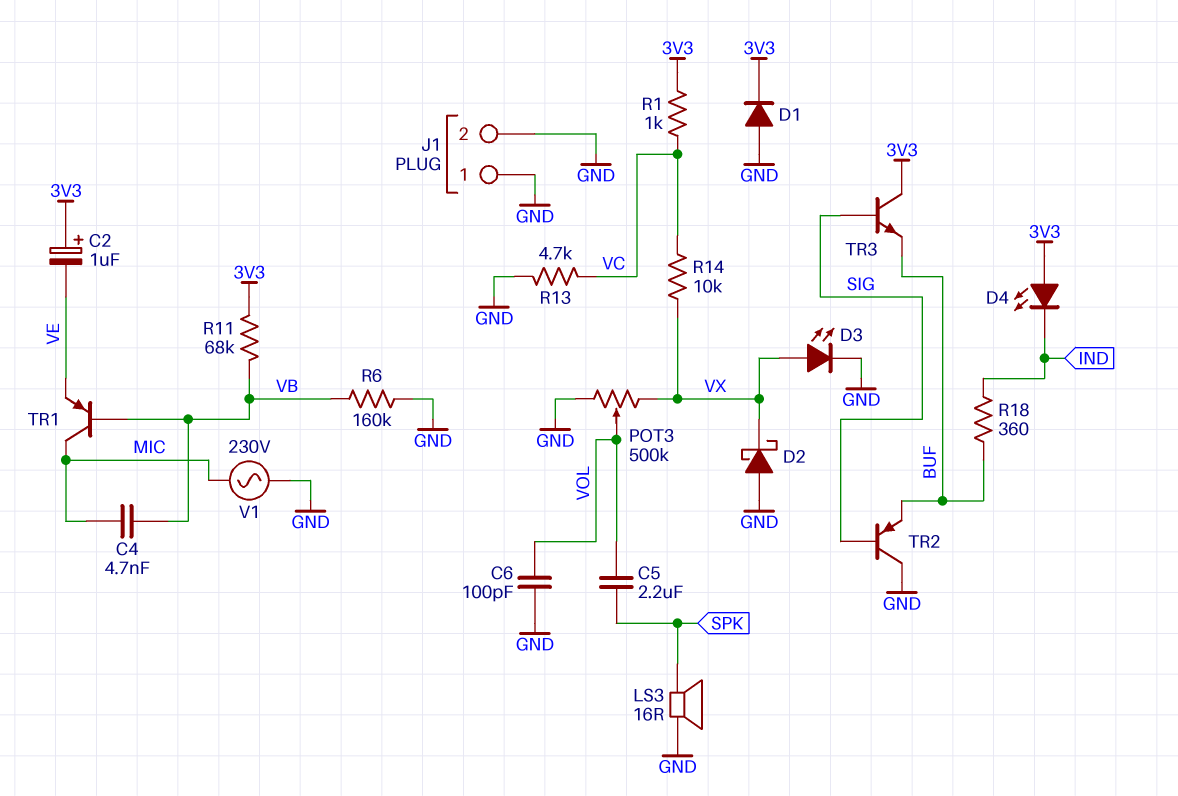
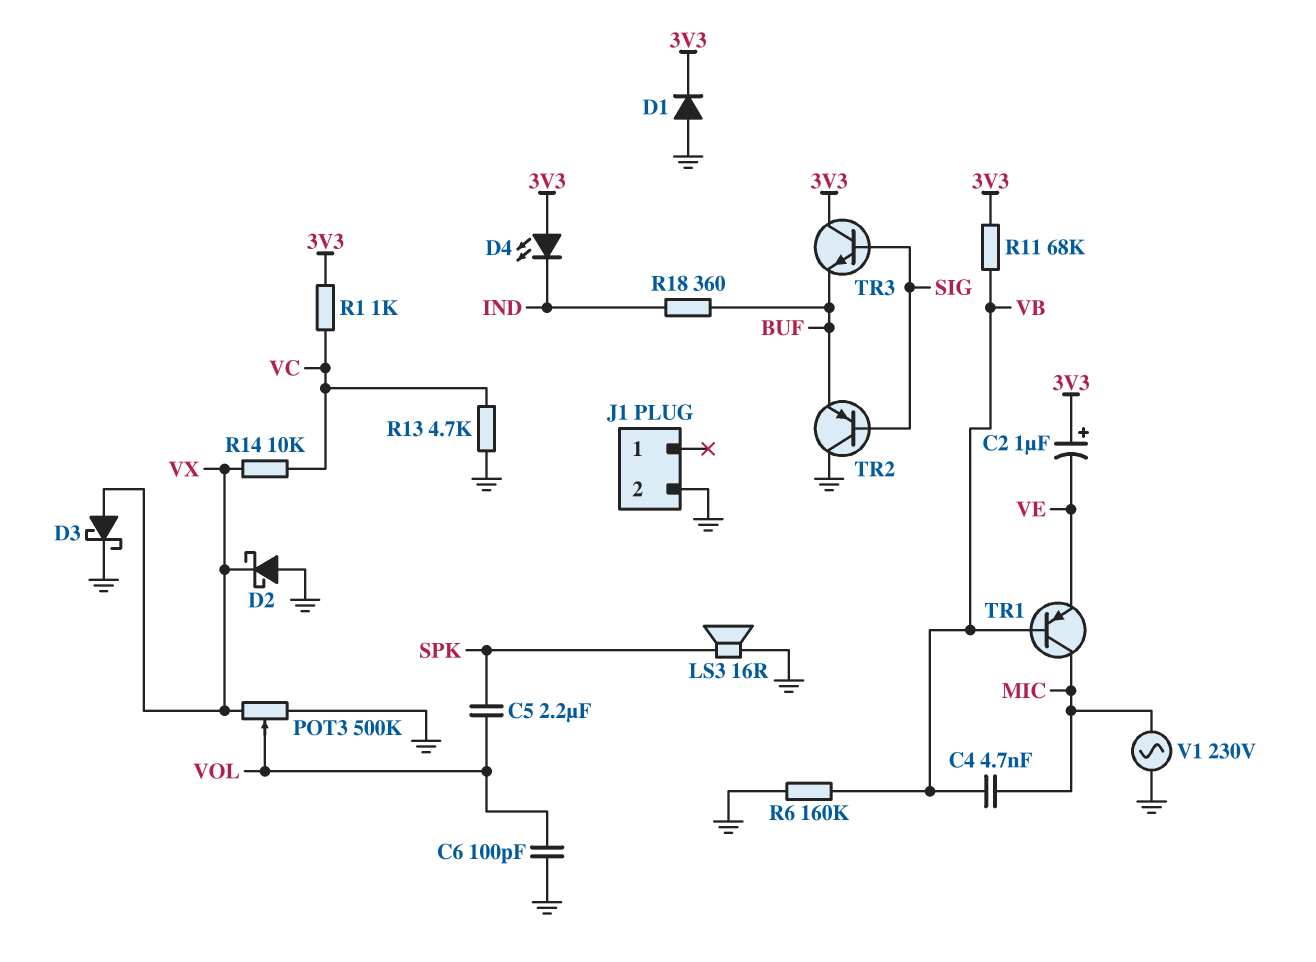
D3: LED (A VX, K GND) -> schottky (A VX, K GND)
J1 pin 1: GND -> none

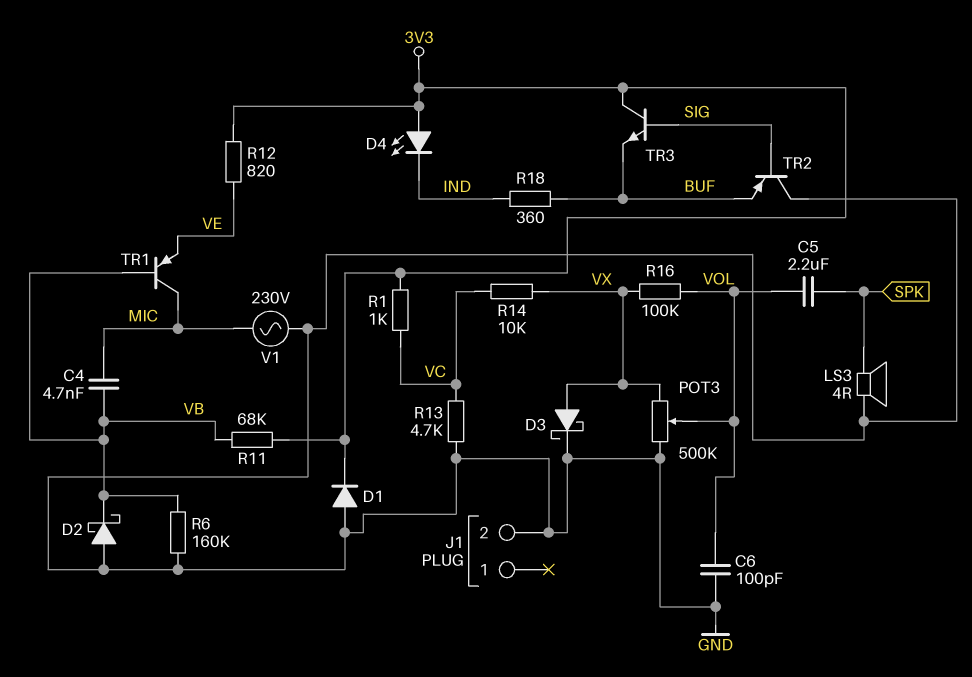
C2: 1uF (plus 3V3, minus VE) -> none
D2: schottky (A GND, K VX) -> schottky (A GND, K VB)
LS3: speaker 16R (GND, SPK) -> speaker 4R (GND, SPK)
R12: none -> 820 (3V3, VE)
R16: none -> 100k (VOL, VX)

